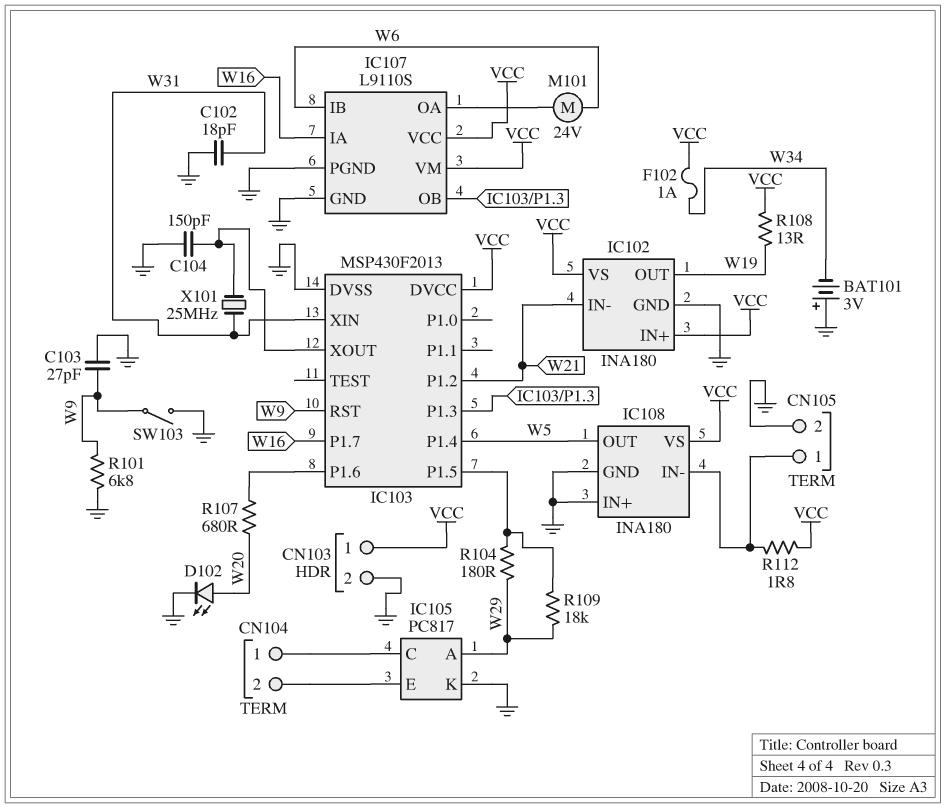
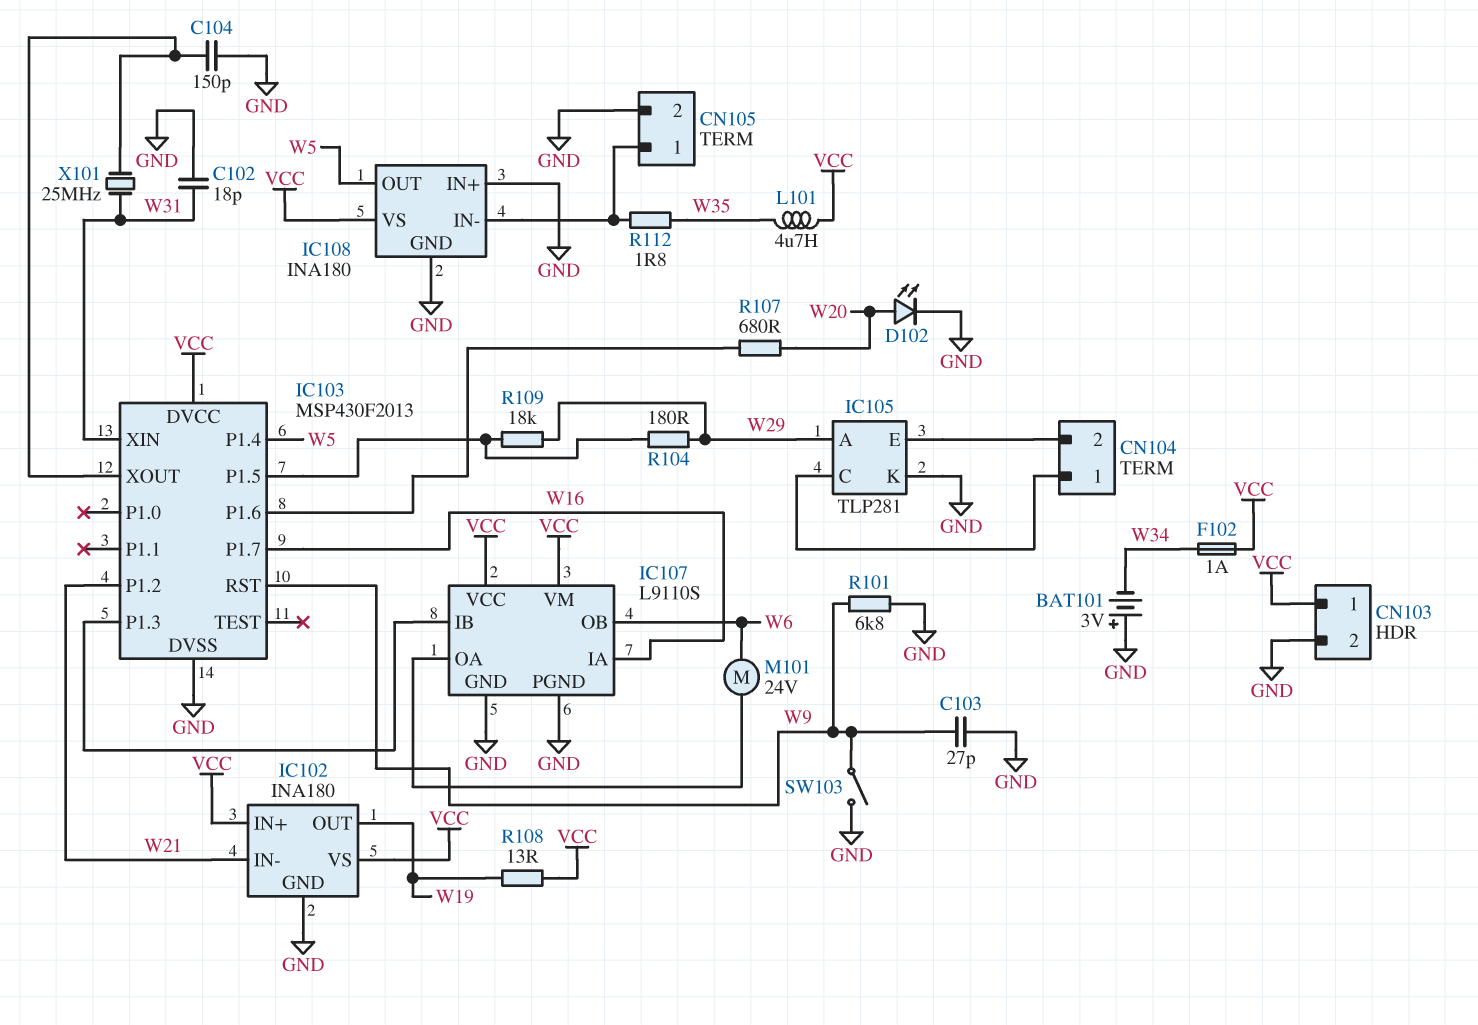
IC105: PC817 -> TLP281
IC107 pin IB: W6 -> IC103/P1.3
IC107 pin OB: IC103/P1.3 -> W6
L101: none -> 4.7uH (VCC, W35)
R112: 1.8 (CN105/1, VCC) -> 1.8 (CN105/1, W35)

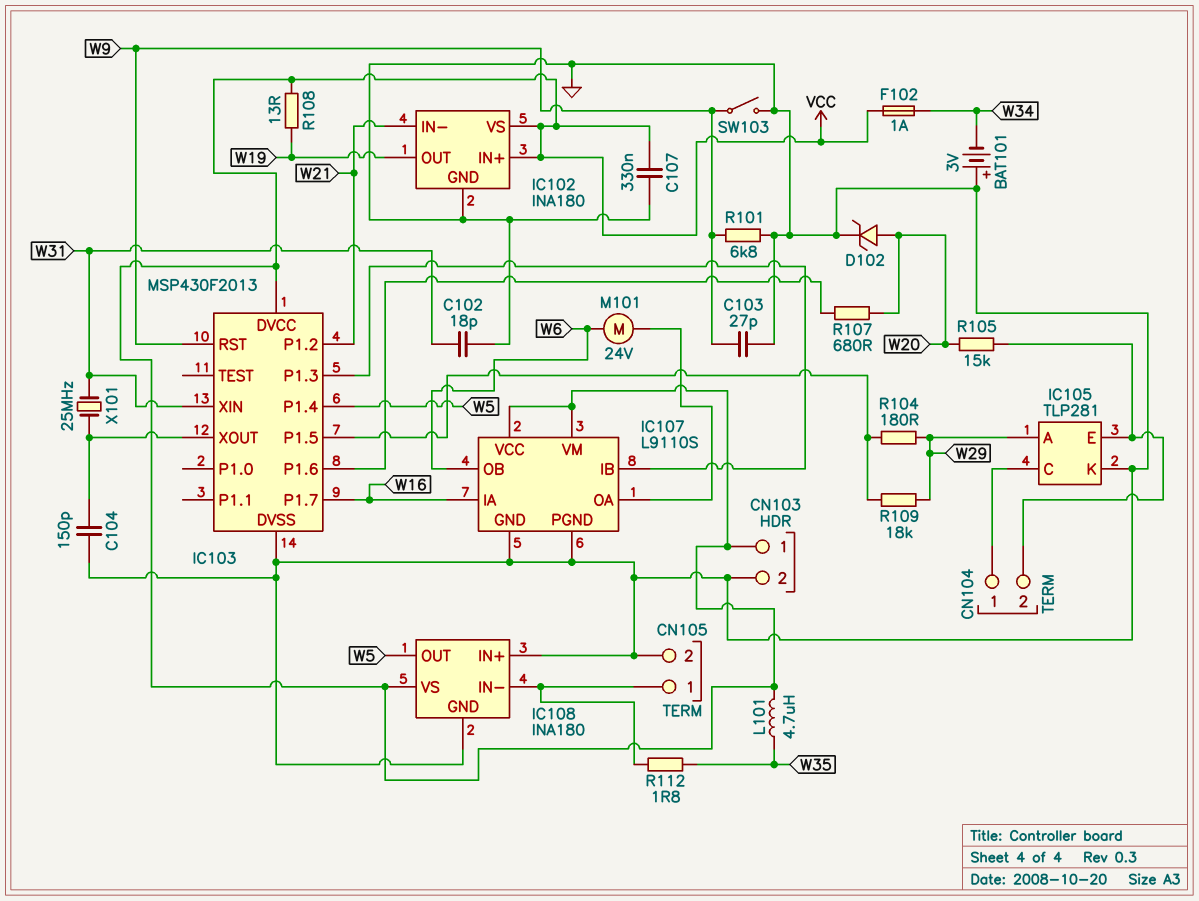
C107: none -> 330nF (GND, VCC)
D102: LED (A W20, K GND) -> zener (A W20, K GND)
R105: none -> 15k (CN104/2, W20)

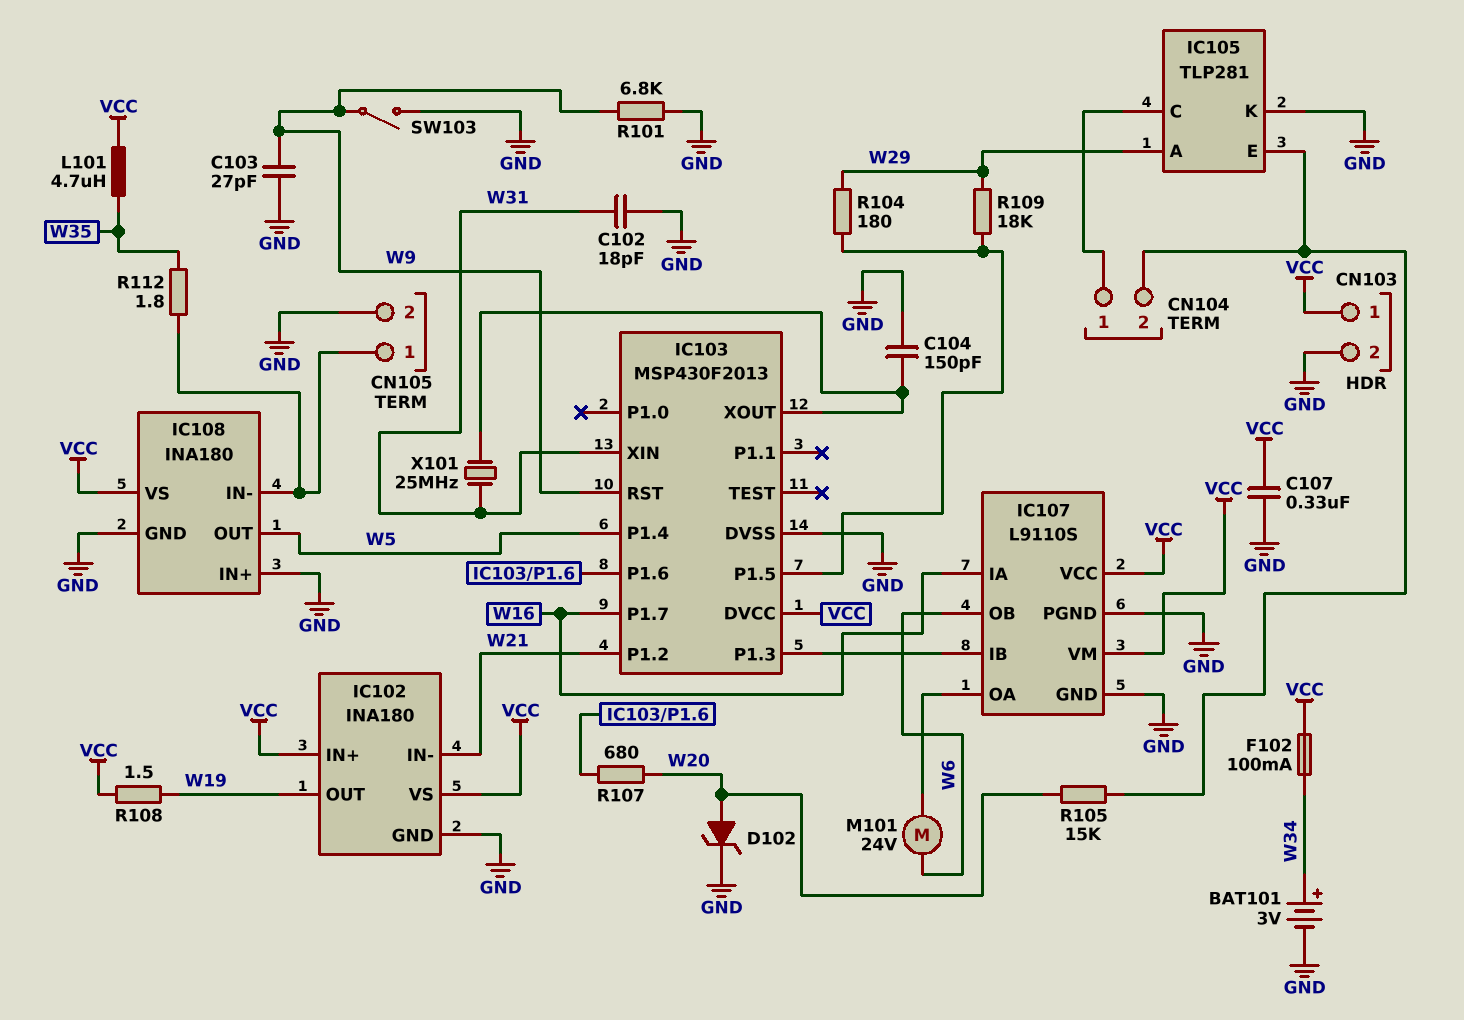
BAT101: 3V (plus GND, minus W34) -> 3V (plus W34, minus GND)
F102: 1A (VCC, W34) -> 100mA (VCC, W34)
R108: 13 (VCC, W19) -> 1.5 (VCC, W19)

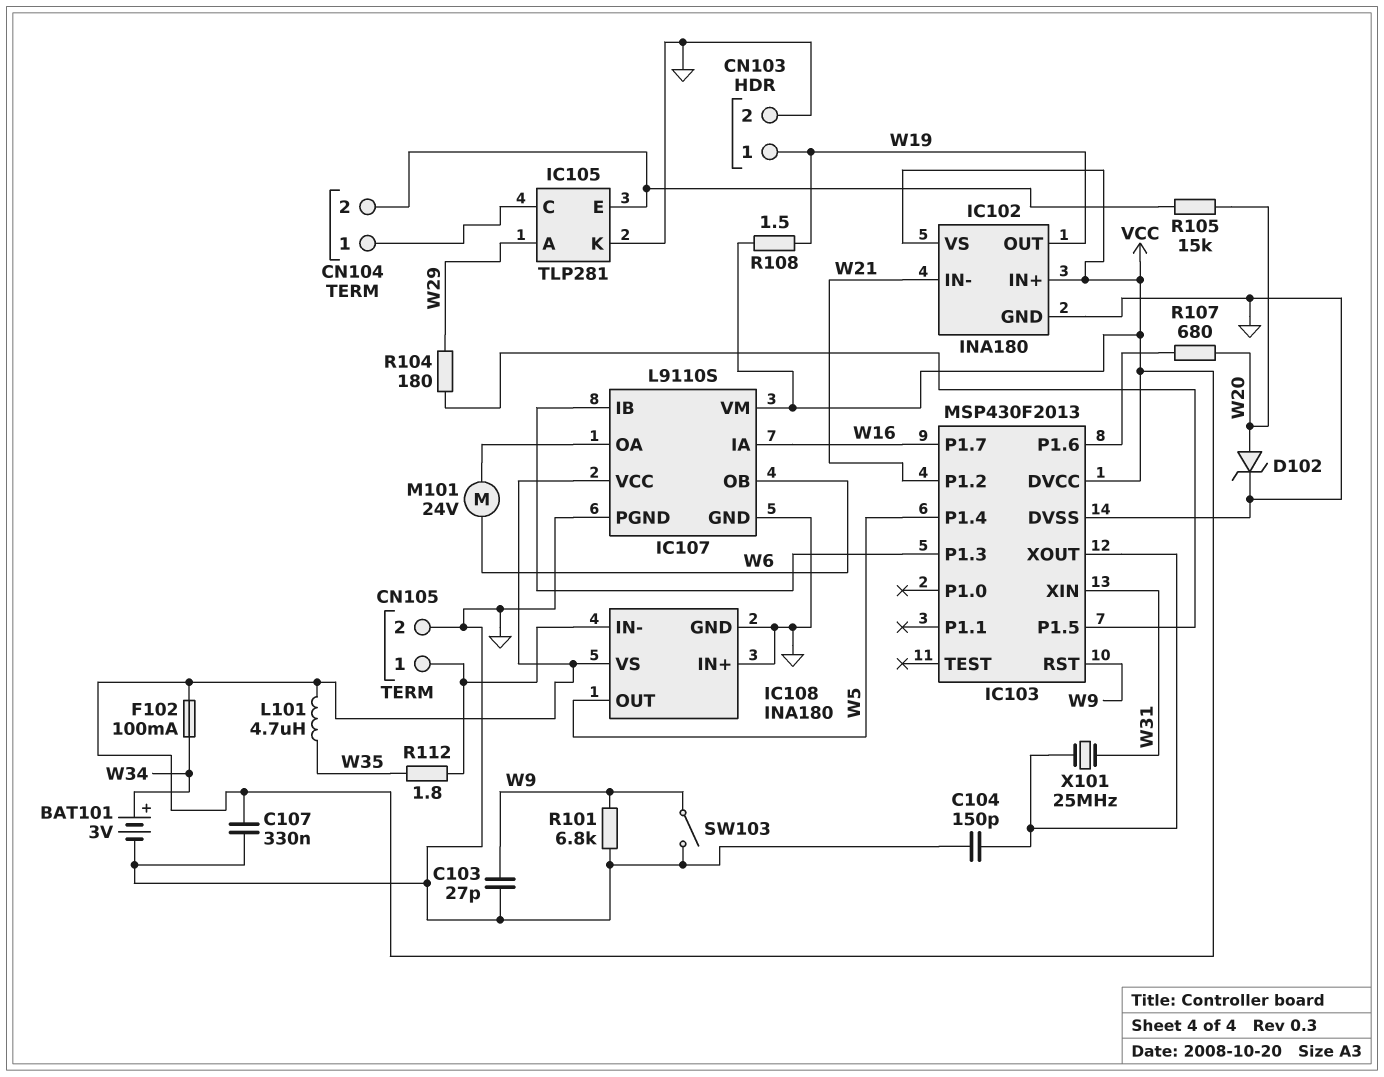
C102: 18pF (GND, W31) -> none
CN103 pin 1: VCC -> W19
R109: 18k (IC103/P1.5, W29) -> none

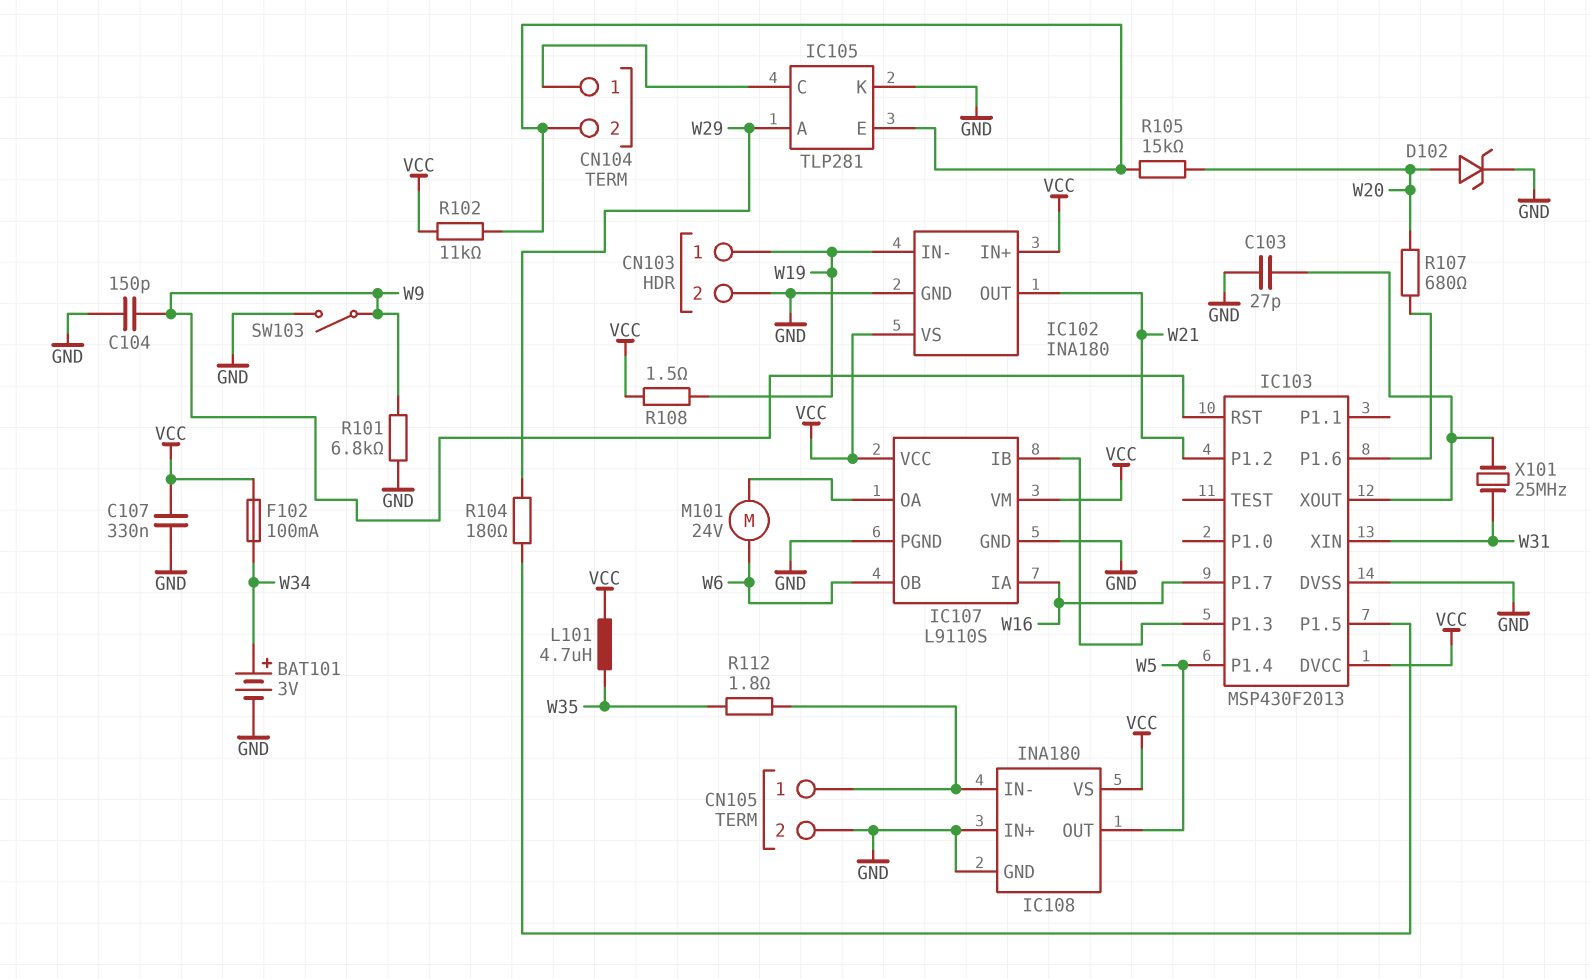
C103: 27pF (GND, W9) -> 27pF (GND, IC103/XOUT)
C104: 150pF (GND, IC103/XOUT) -> 150pF (GND, W9)
IC102 pin IN-: W21 -> W19
IC102 pin OUT: W19 -> W21
R102: none -> 11k (CN104/2, VCC)

